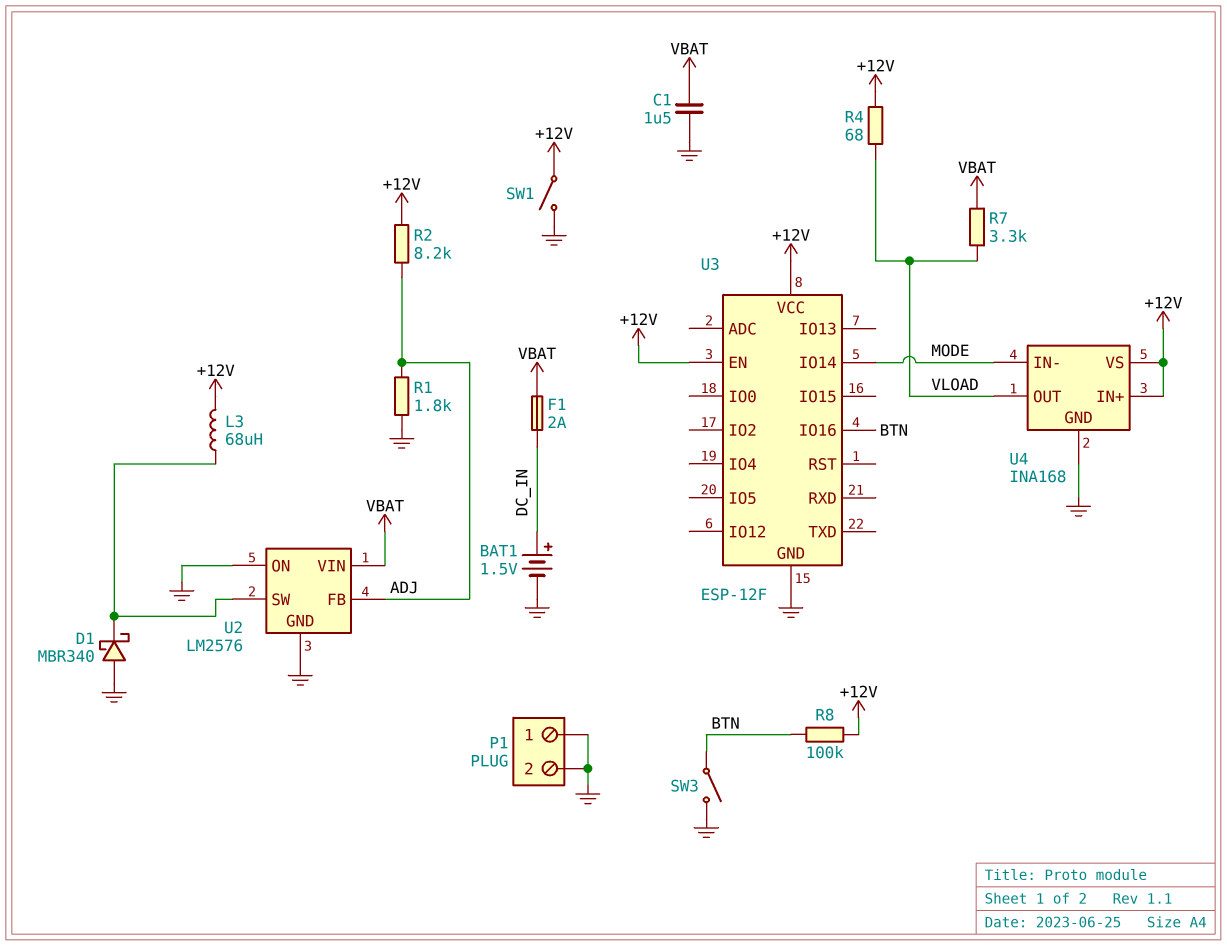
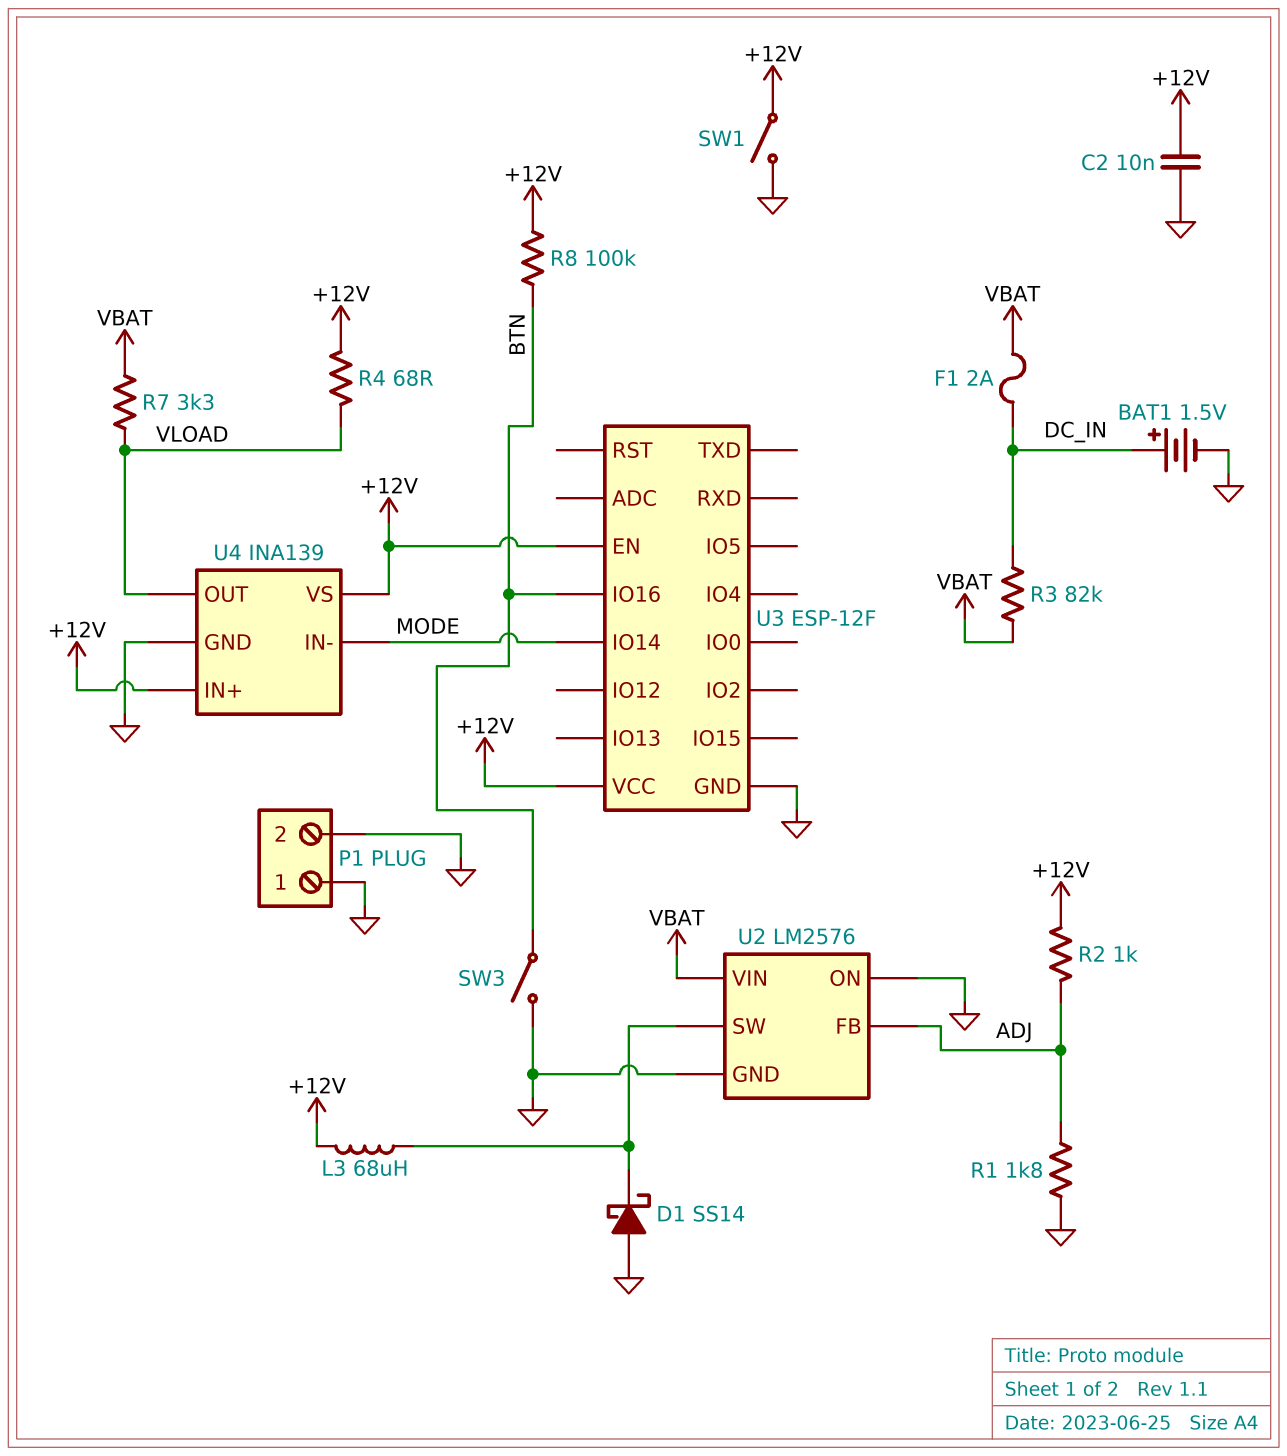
C1: 1.5uF (GND, VBAT) -> none
C2: none -> 10nF (+12V, GND)
D1: schottky MBR340 (A GND, K U2/SW) -> schottky SS14 (A GND, K U2/SW)
R2: 8.2k (+12V, ADJ) -> 1k (+12V, ADJ)
R3: none -> 82k (DC_IN, VBAT)
U4: INA168 -> INA139

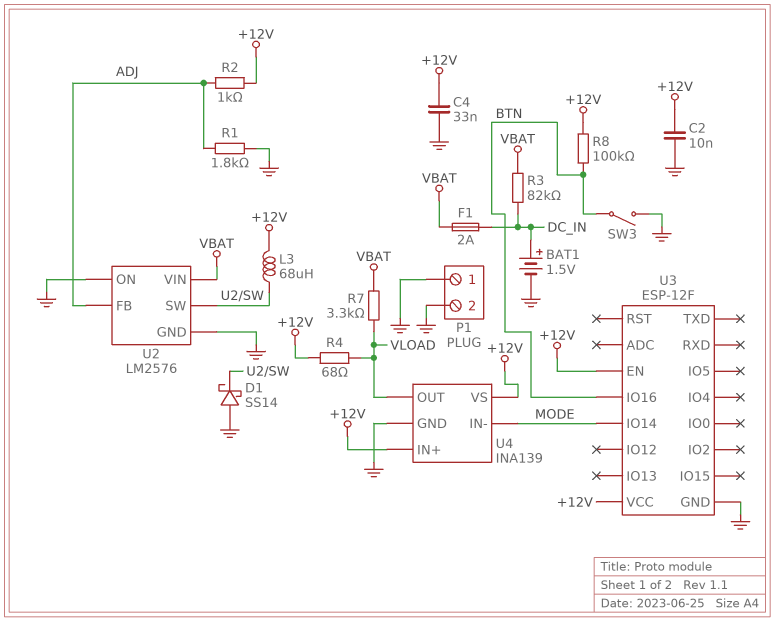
C4: none -> 33nF (+12V, GND)
SW1: switch (+12V, GND) -> none

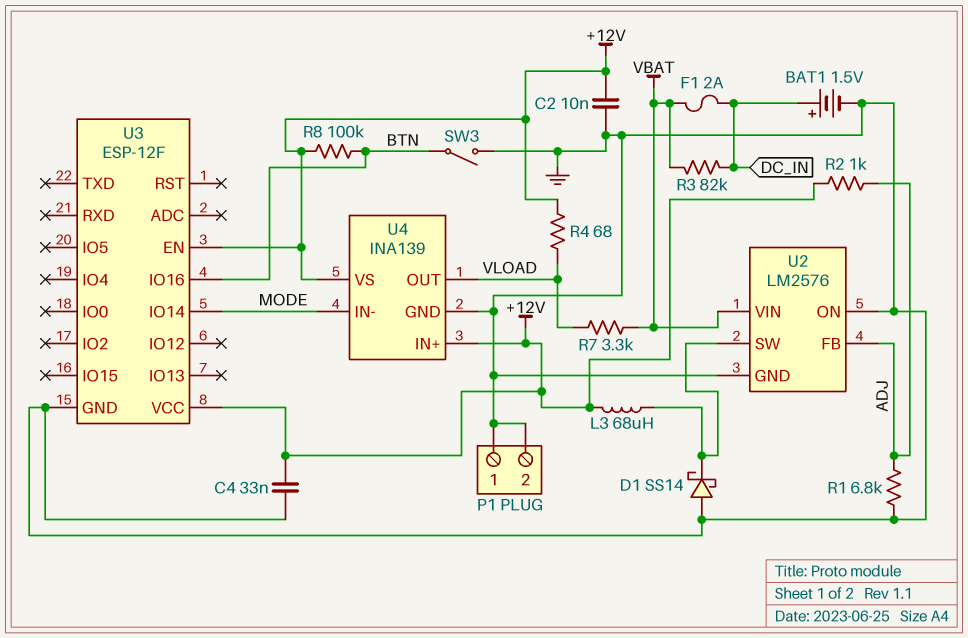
R1: 1.8k (ADJ, GND) -> 6.8k (ADJ, GND)

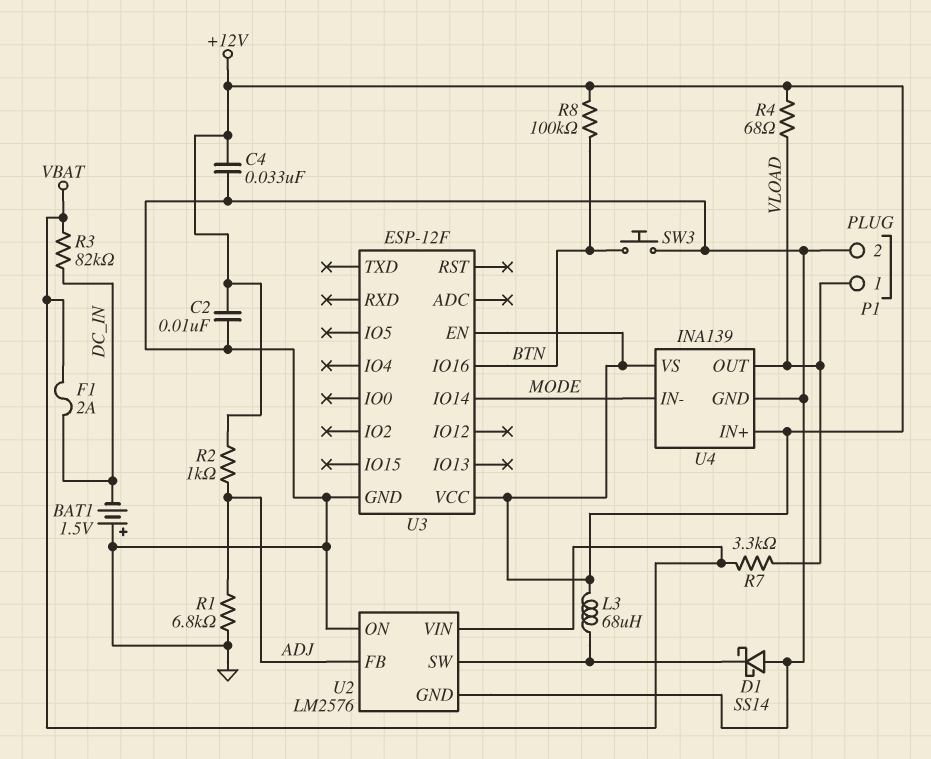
BAT1: 1.5V (plus DC_IN, minus GND) -> 1.5V (plus GND, minus DC_IN)
P1 pin 1: GND -> VLOAD
SW3: switch (BTN, GND) -> button (BTN, GND)

